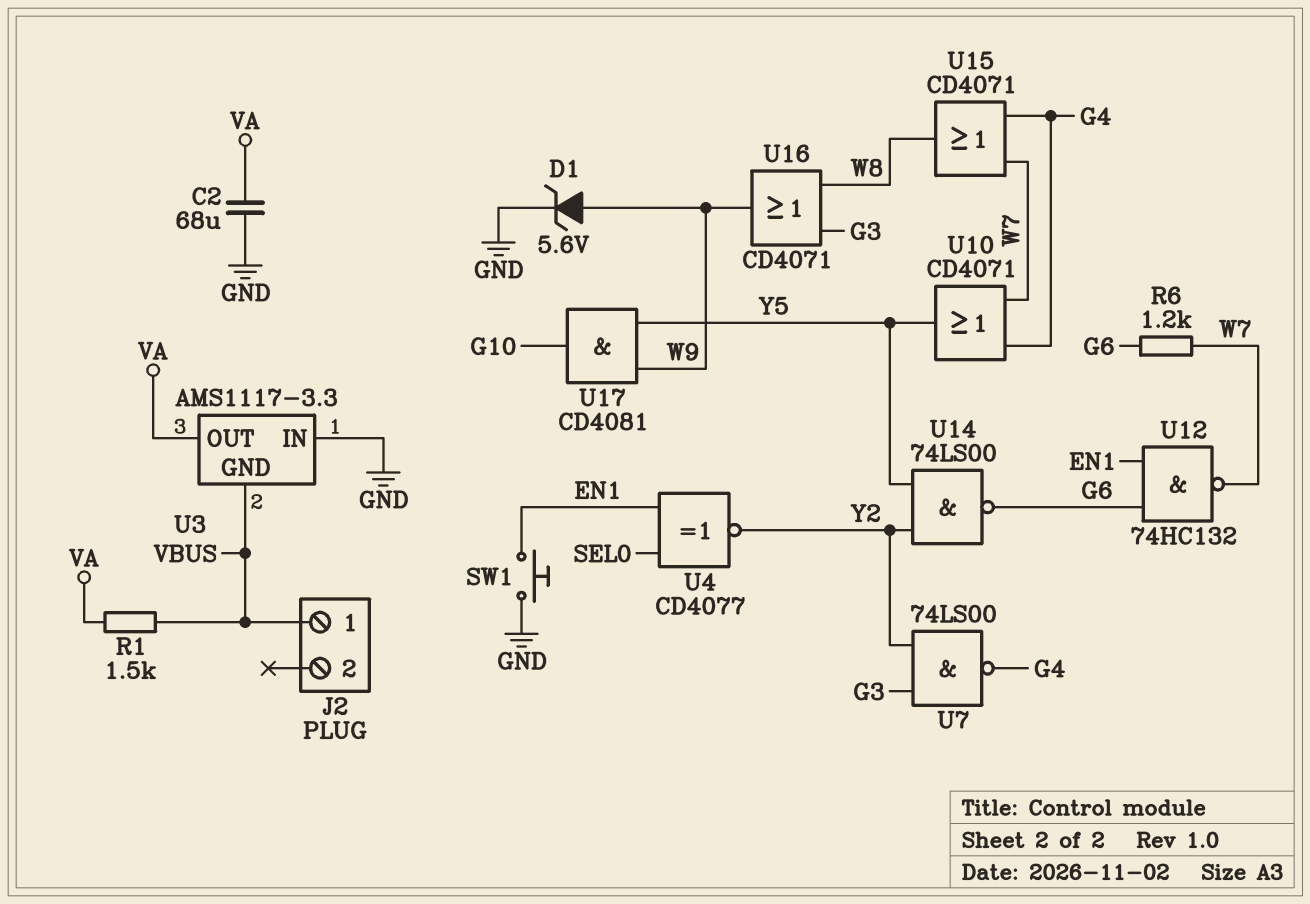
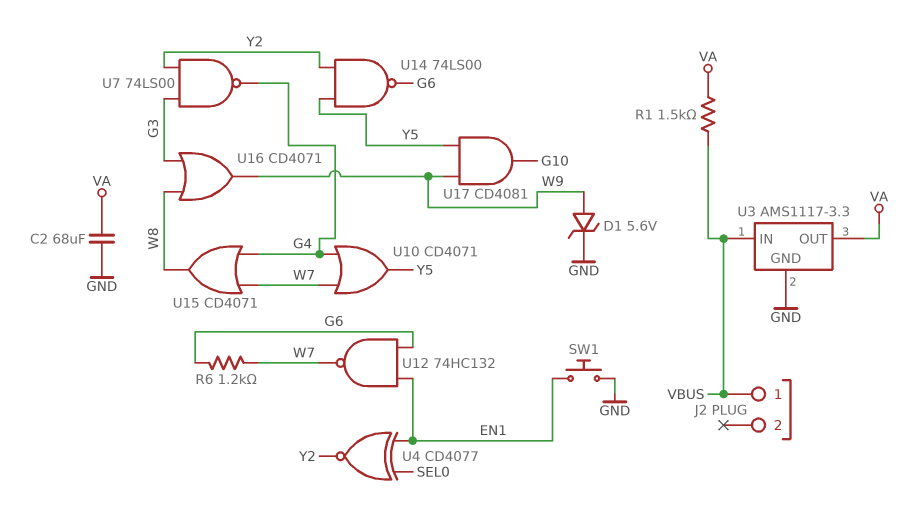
U3 pin GND: VBUS -> GND
U3 pin IN: GND -> VBUS

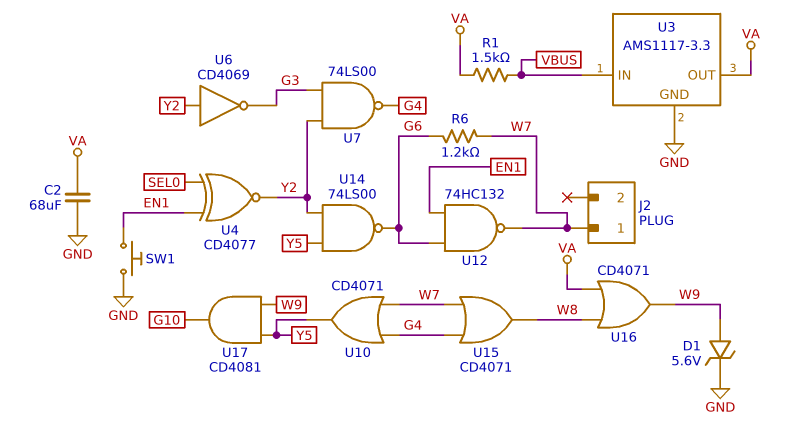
J2 pin 1: VBUS -> W7
U6: none -> NOT CD4069 (in Y2, out G3)
U16: OR CD4071 (in G3, in W8, out W9) -> OR CD4071 (in VA, in W8, out W9)

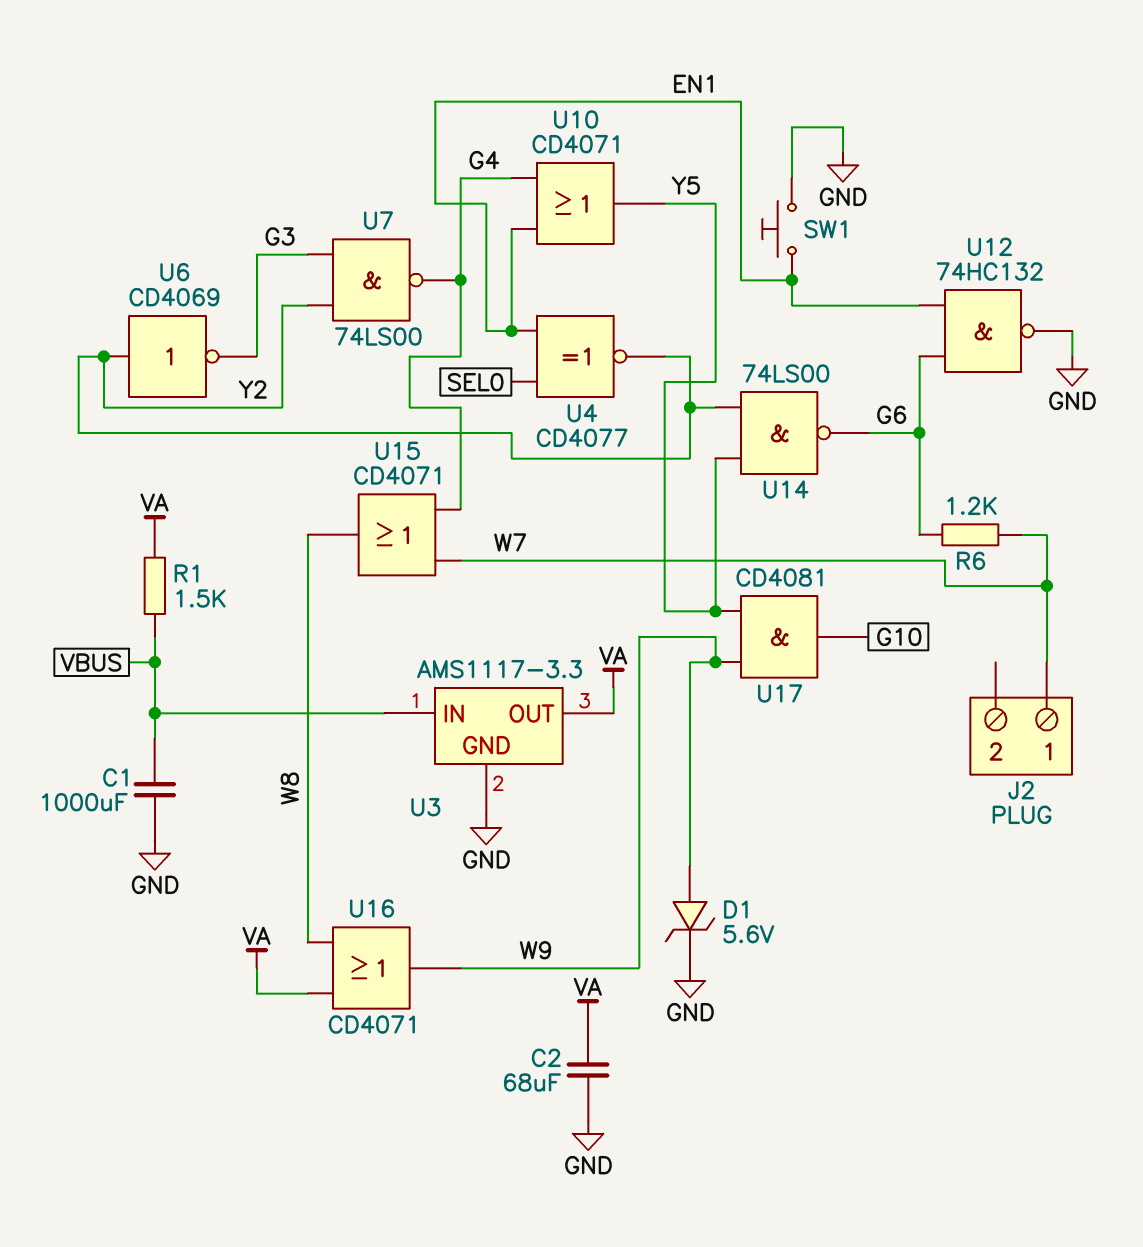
C1: none -> 1000uF (GND, VBUS)
U10: OR CD4071 (in G4, in W7, out Y5) -> OR CD4071 (in EN1, in G4, out Y5)
U12: NAND 74HC132 (in EN1, in G6, out W7) -> NAND 74HC132 (in EN1, in G6, out GND)

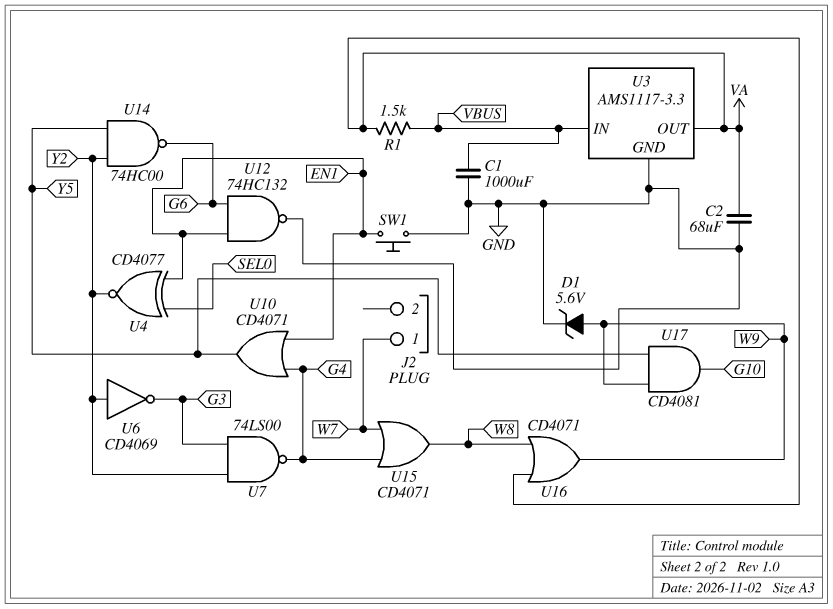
R6: 1.2k (G6, W7) -> none
U14: NAND 74LS00 (in Y2, in Y5, out G6) -> NAND 74HC00 (in Y2, in Y5, out G6)

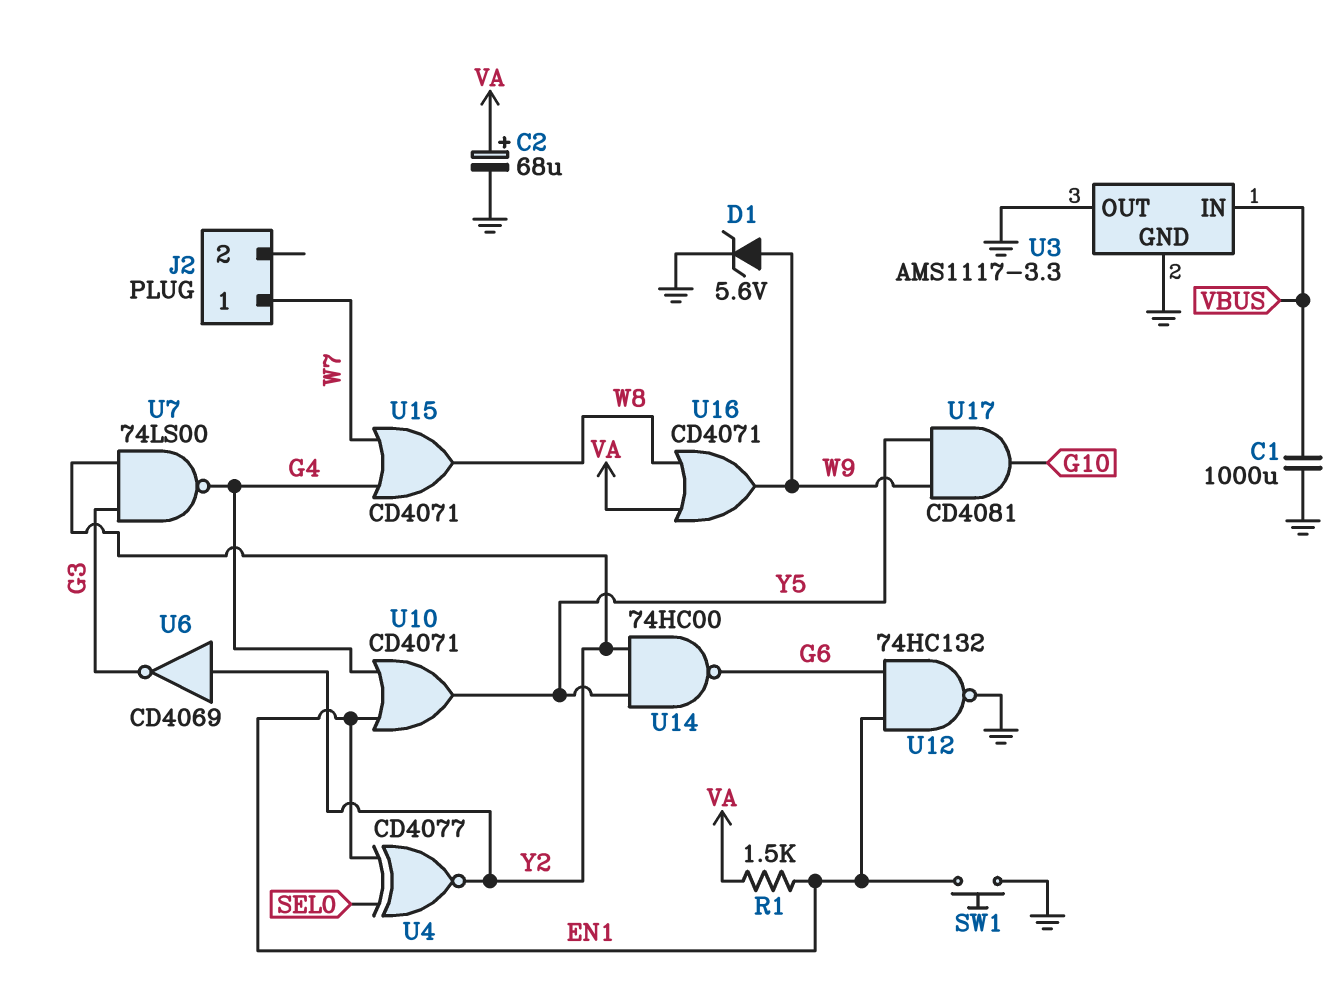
C2: 68uF (GND, VA) -> 68uF (plus VA, minus GND)
R1: 1.5k (VA, VBUS) -> 1.5k (EN1, VA)
U3 pin OUT: VA -> GND

